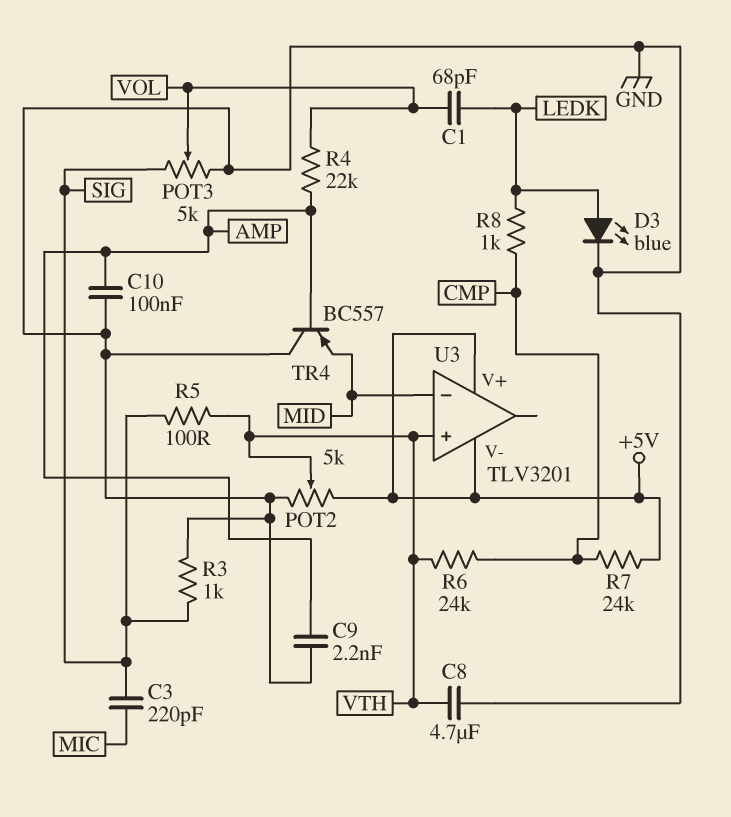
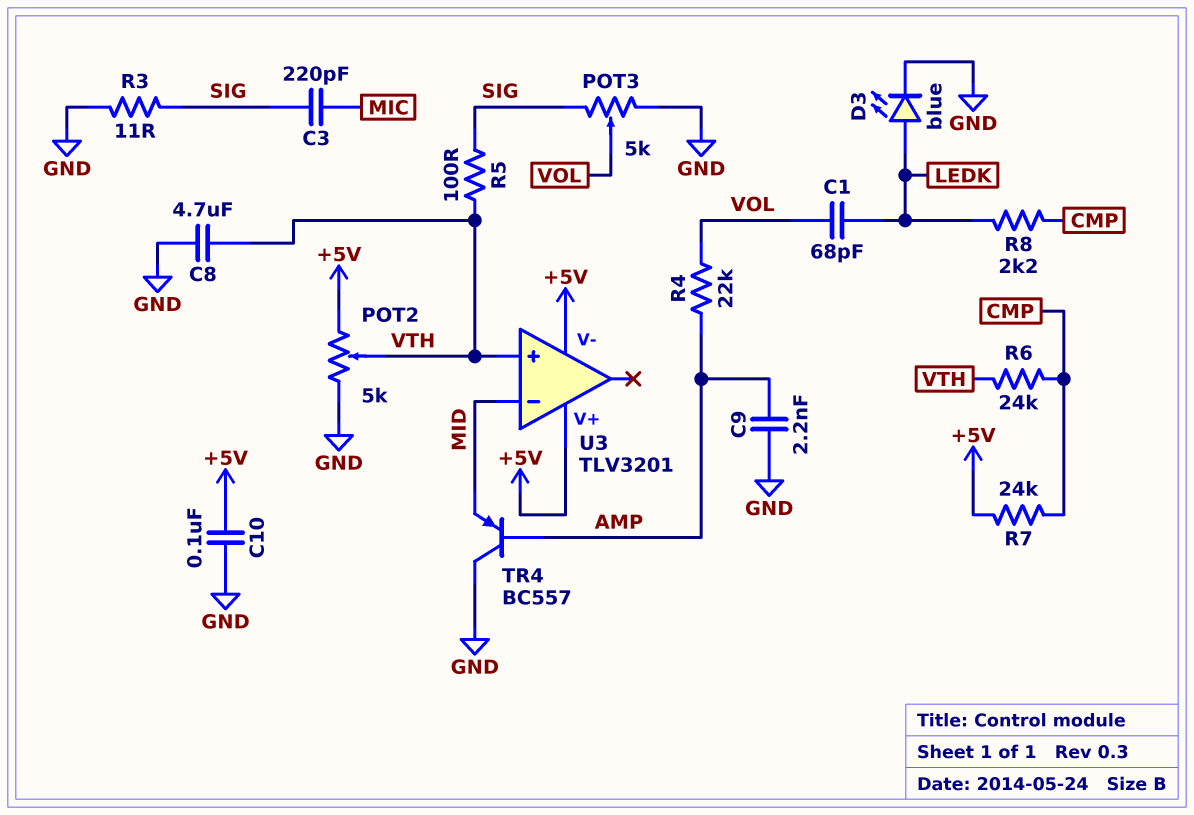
C10: 100nF (AMP, GND) -> 100nF (+5V, GND)
R3: 1k (GND, SIG) -> 11 (GND, SIG)
R8: 1k (CMP, LEDK) -> 2.2k (CMP, LEDK)

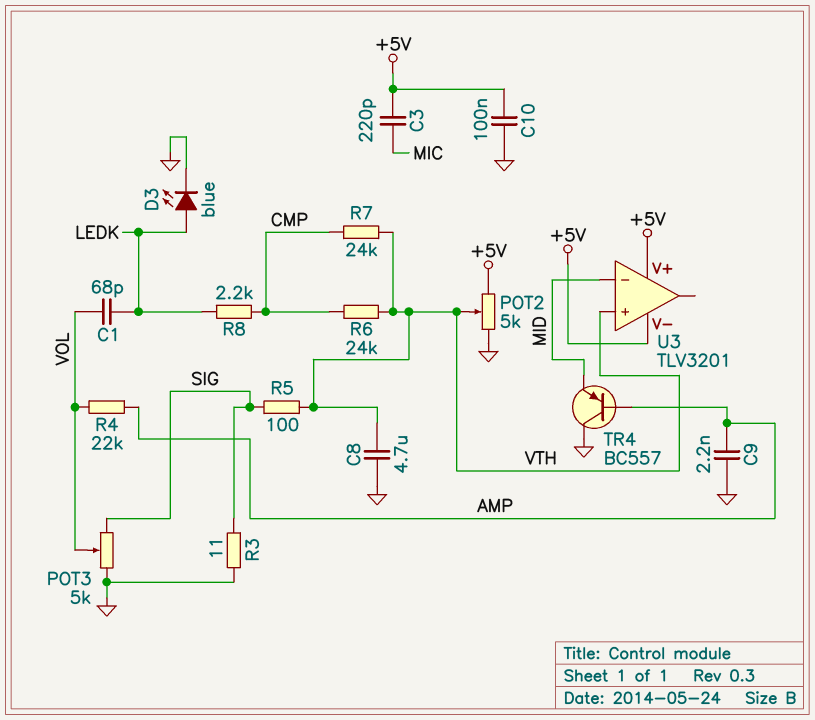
C3: 220pF (MIC, SIG) -> 220pF (+5V, MIC)
R7: 24k (+5V, CMP) -> 24k (CMP, VTH)

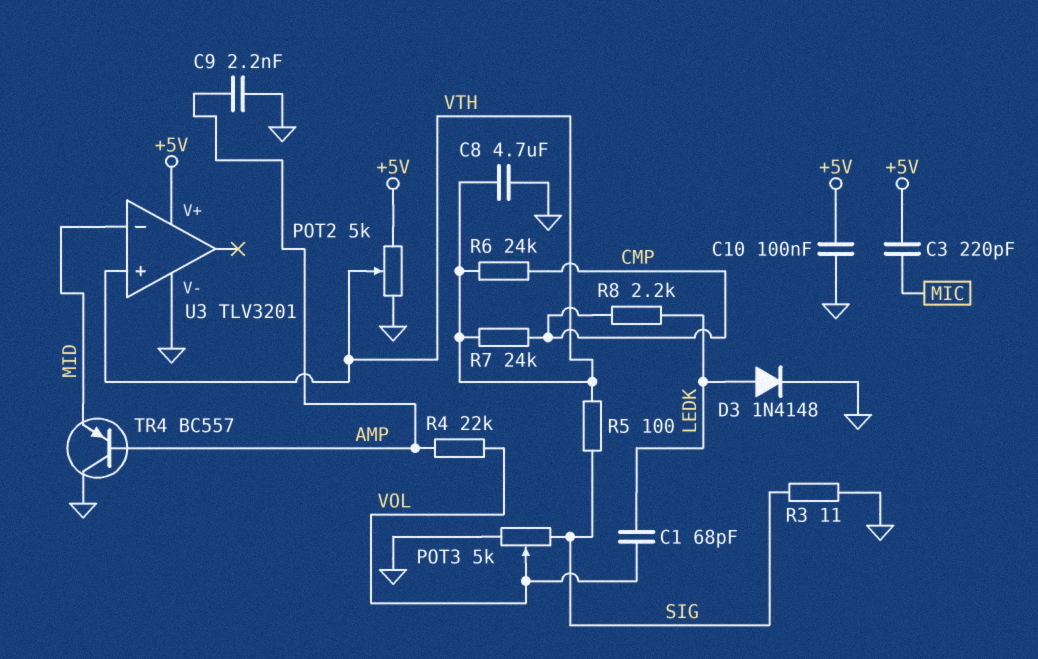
D3: LED blue (A LEDK, K GND) -> diode 1N4148 (A LEDK, K GND)
U3 pin V-: +5V -> GND

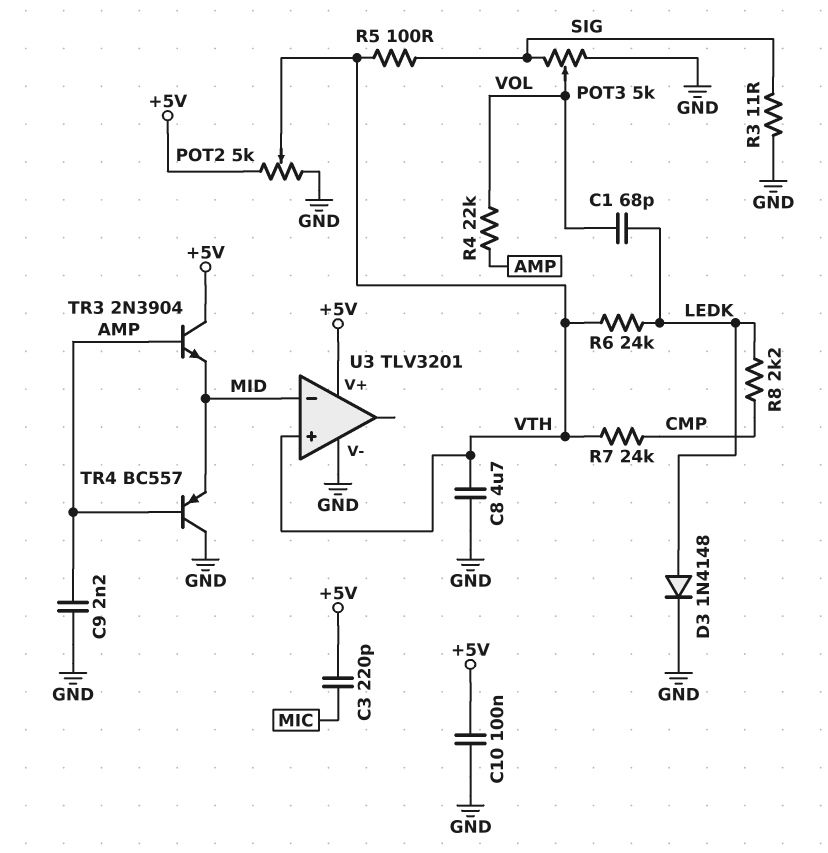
R6: 24k (CMP, VTH) -> 24k (LEDK, VTH)
TR3: none -> NPN 2N3904 (B AMP, C +5V, E MID)

